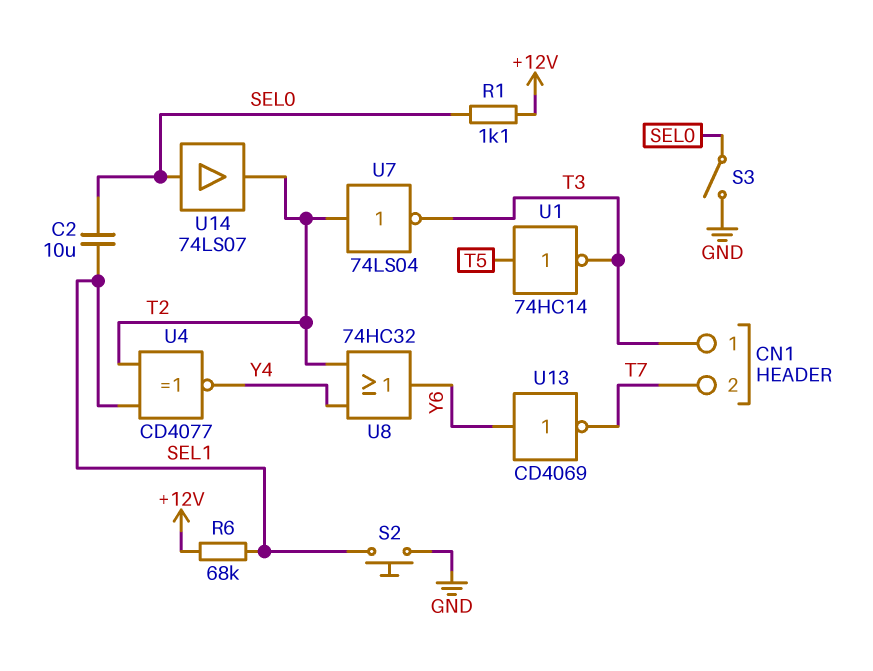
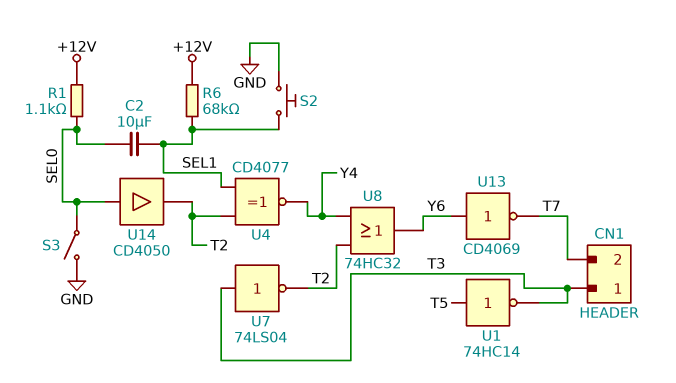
U7: NOT 74LS04 (in T2, out T3) -> NOT 74LS04 (in T3, out T2)
U14: buffer 74LS07 (in SEL0, out T2) -> buffer CD4050 (in SEL0, out T2)

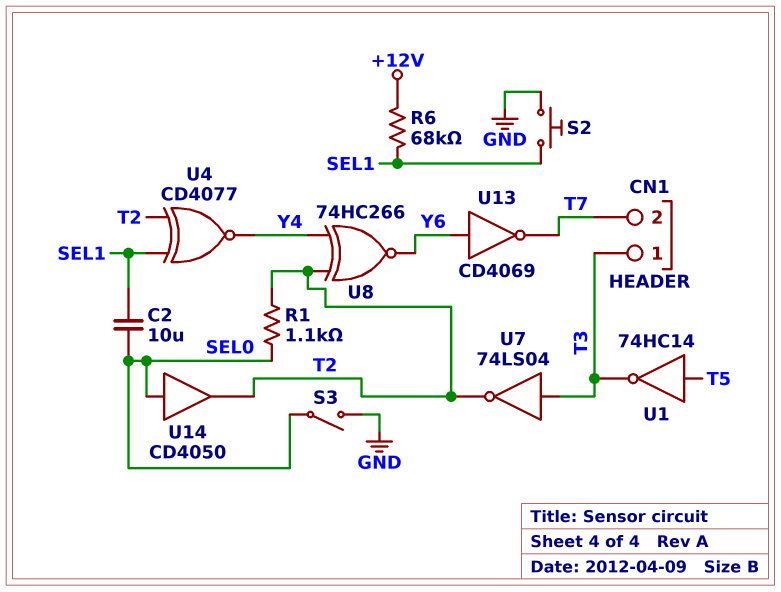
R1: 1.1k (+12V, SEL0) -> 1.1k (SEL0, T2)
U8: OR 74HC32 (in T2, in Y4, out Y6) -> XNOR 74HC266 (in T2, in Y4, out Y6)

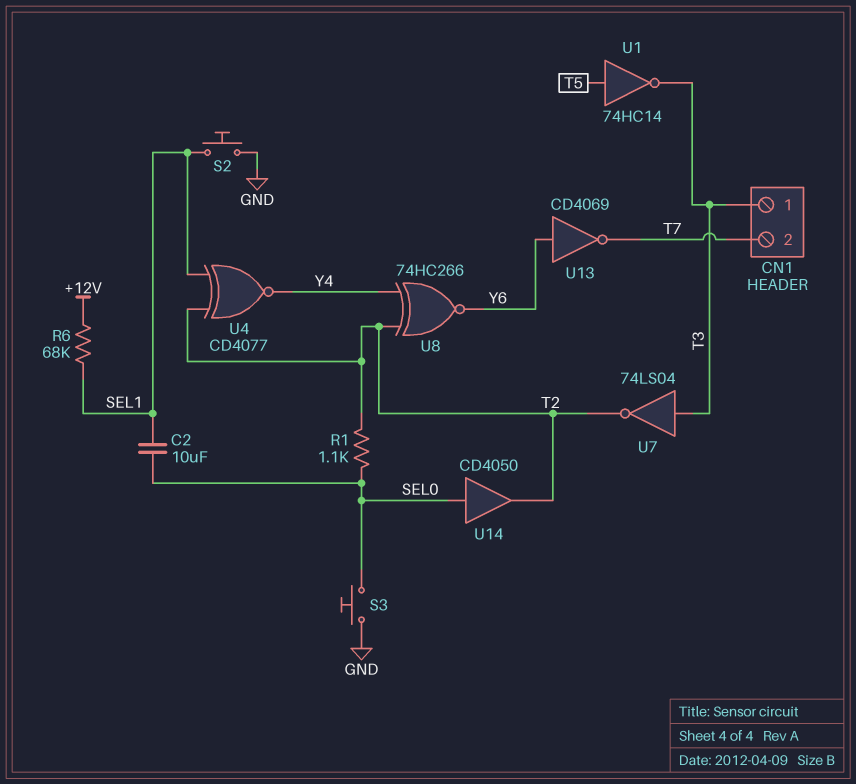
S3: switch (GND, SEL0) -> button (GND, SEL0)

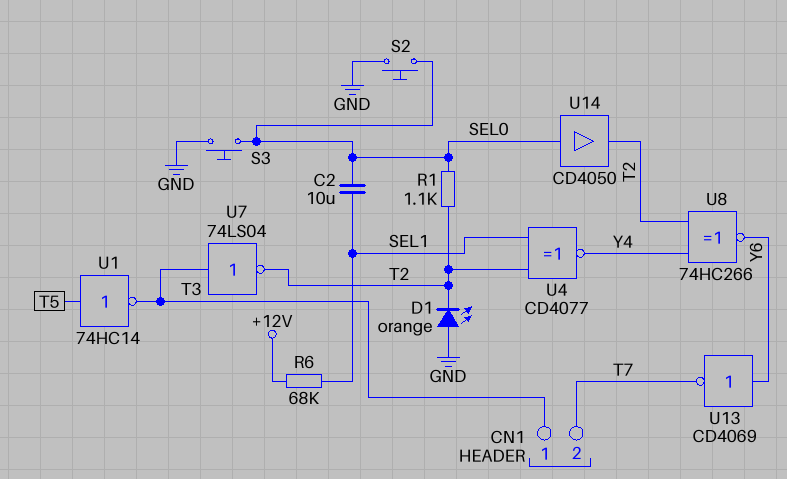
D1: none -> LED orange (A GND, K T2)
S2: button (GND, SEL1) -> button (GND, SEL0)

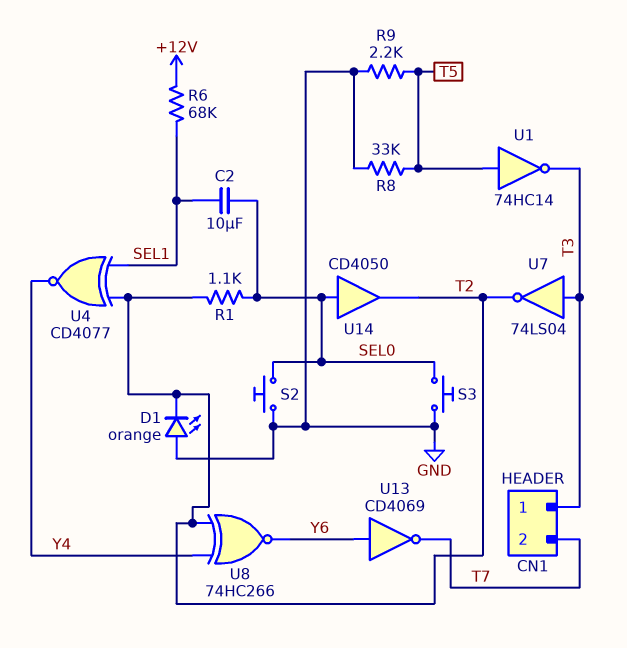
R8: none -> 33k (GND, T5)
R9: none -> 2.2k (GND, T5)

